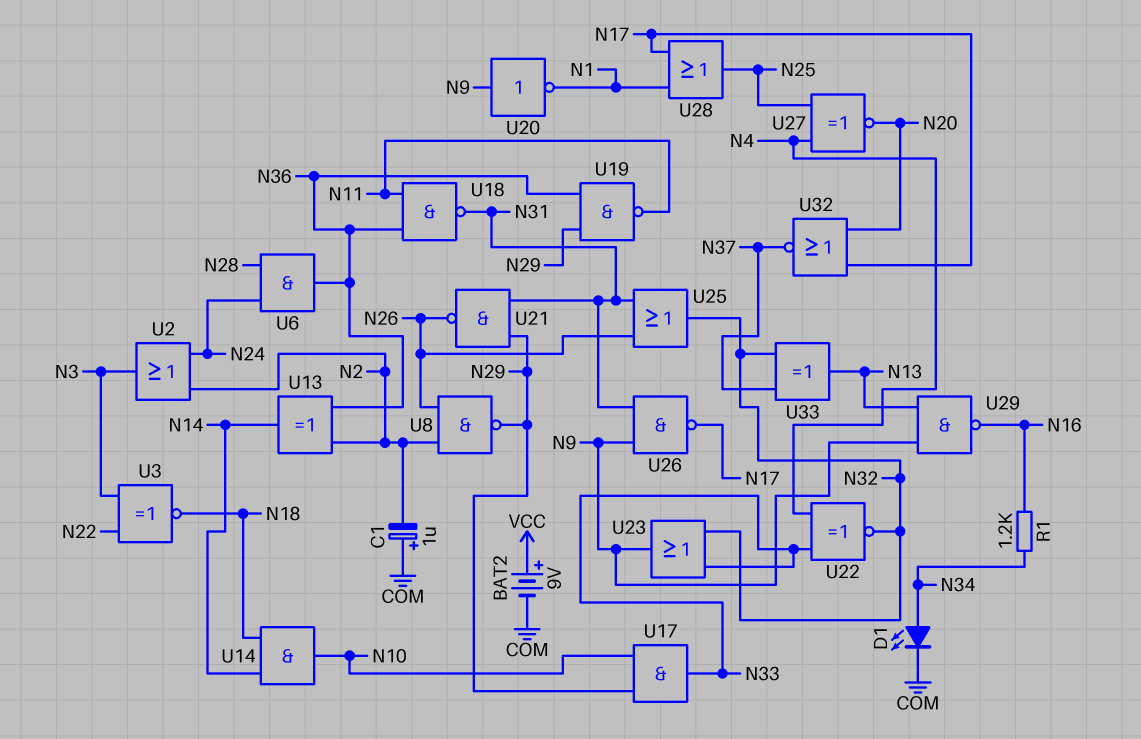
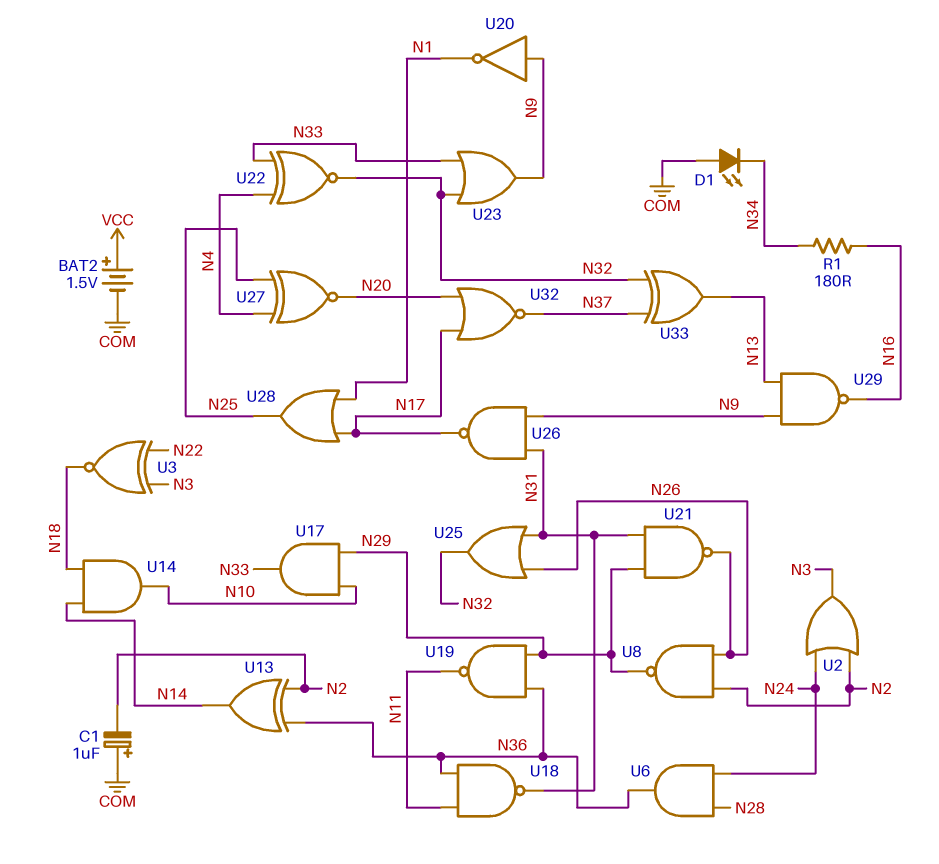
BAT2: 9V (plus VCC, minus COM) -> 1.5V (plus VCC, minus COM)
D1: LED (A N34, K COM) -> LED (A COM, K N34)
R1: 1.2k (N16, N34) -> 180 (N16, N34)

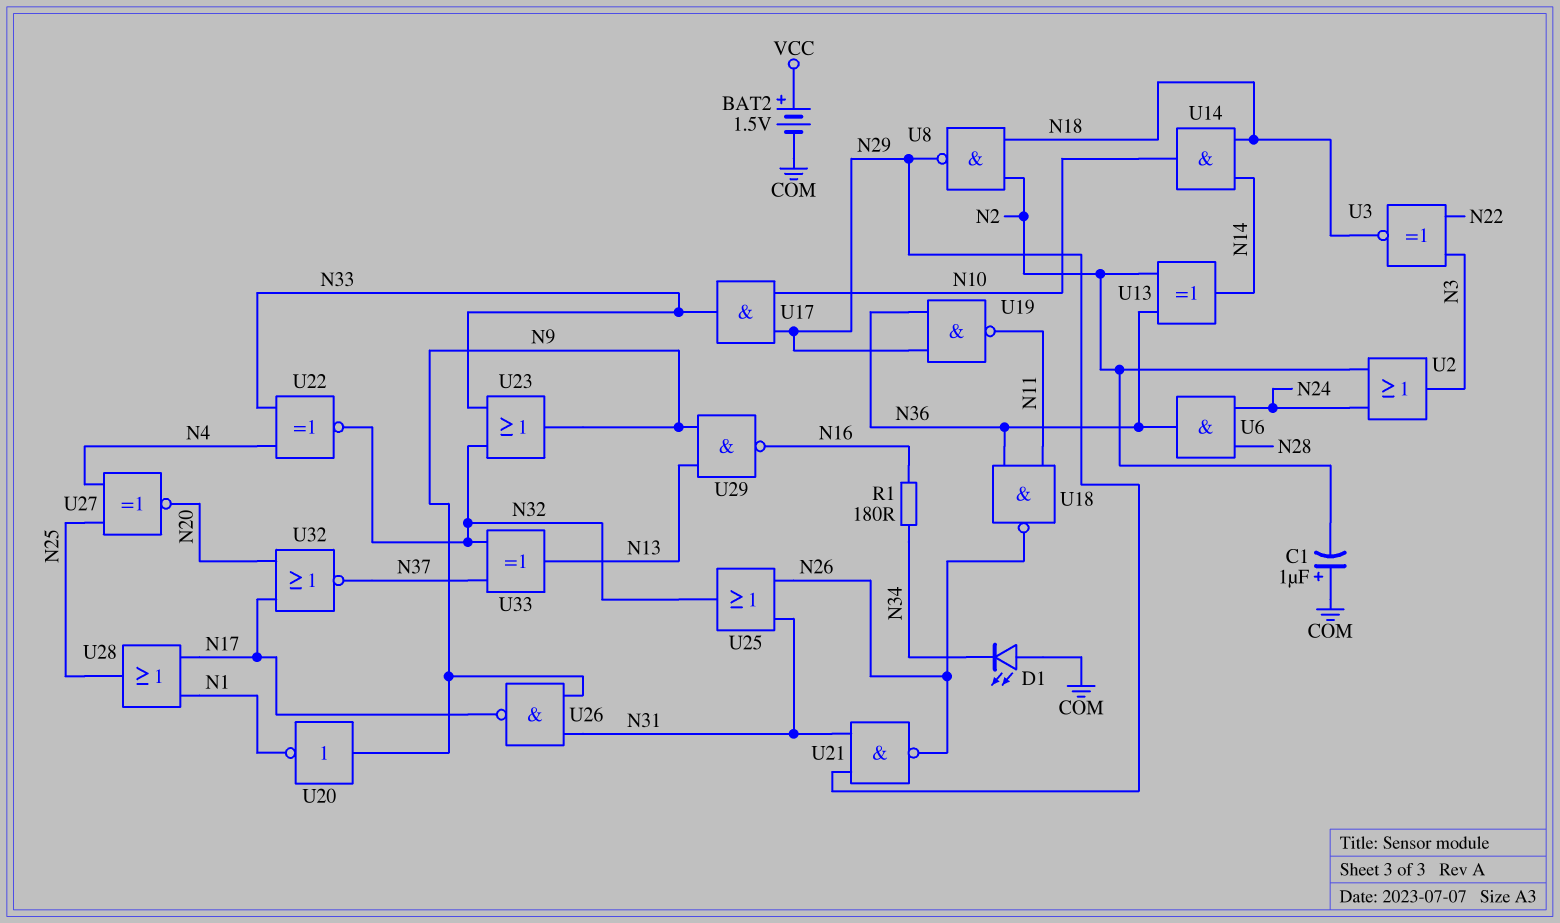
U8: NAND (in N2, in N26, out N29) -> NAND (in N2, in N18, out N29)
U18: NAND (in N11, in N36, out N31) -> NAND (in N11, in N36, out N26)

